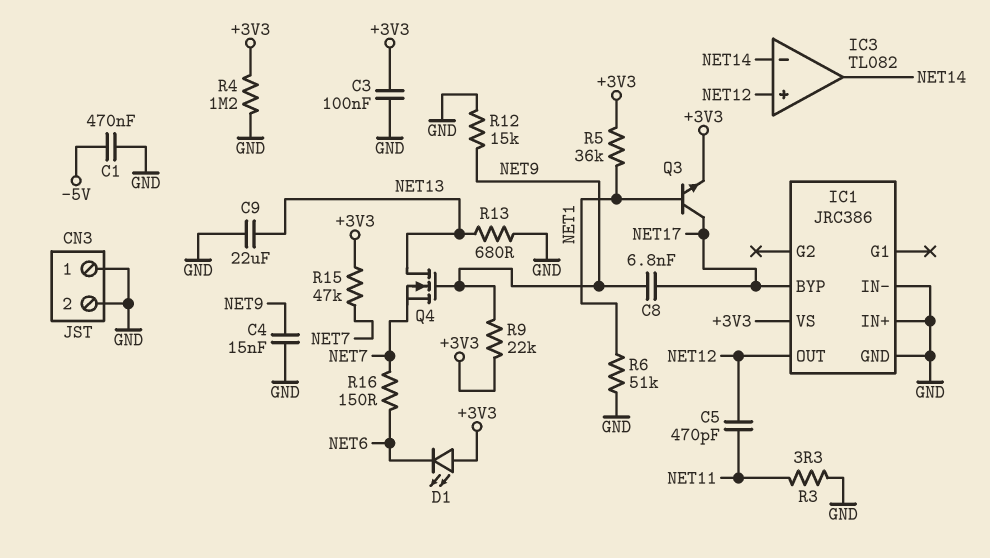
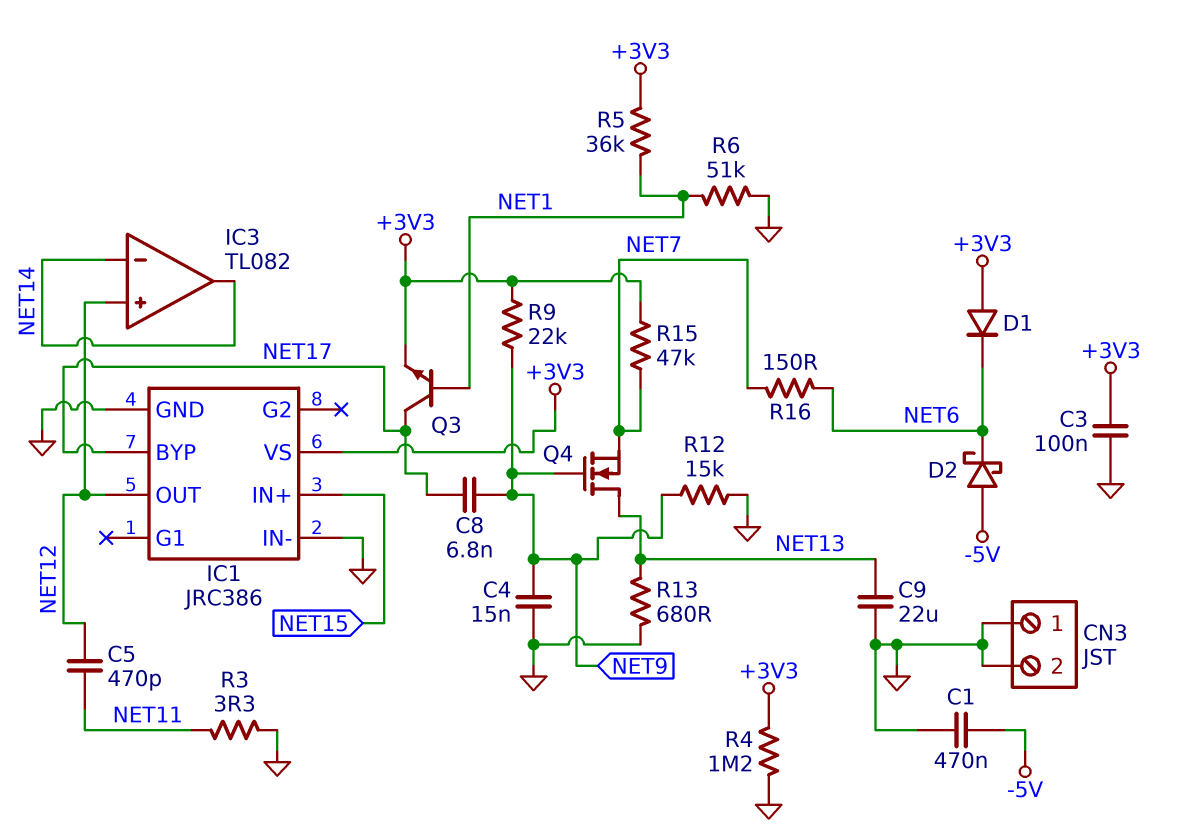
D1: LED (A +3V3, K NET6) -> diode (A +3V3, K NET6)
D2: none -> schottky (A -5V, K NET6)
IC1 pin IN+: GND -> NET15

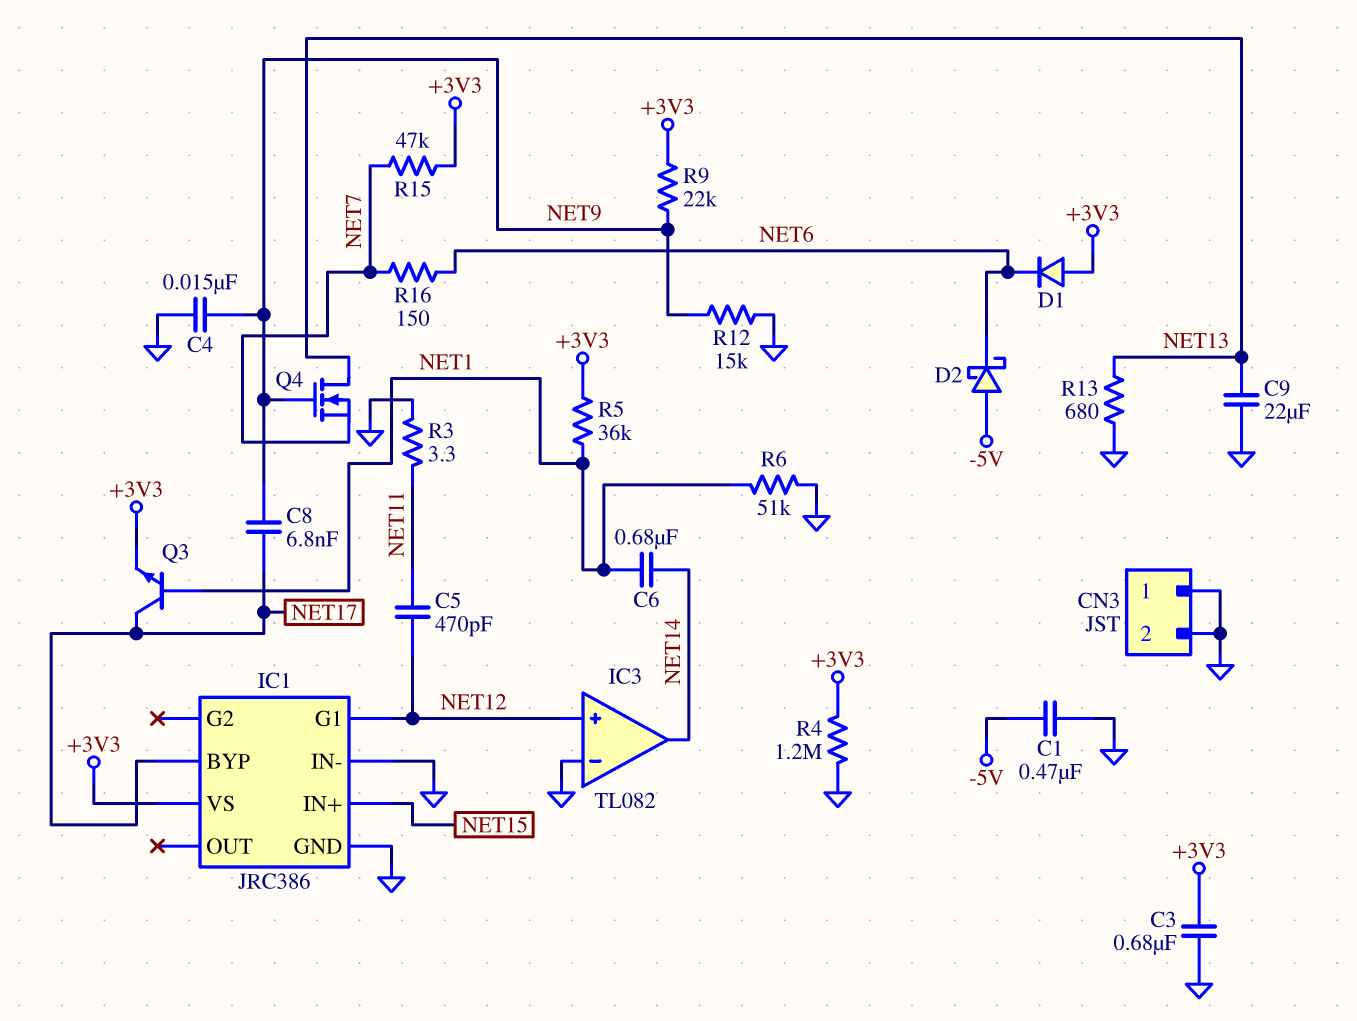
C3: 100nF (+3V3, GND) -> 680nF (+3V3, GND)
C6: none -> 680nF (NET1, NET14)
IC1 pin G1: none -> NET12
IC1 pin OUT: NET12 -> none
IC3 pin in-: NET14 -> GND

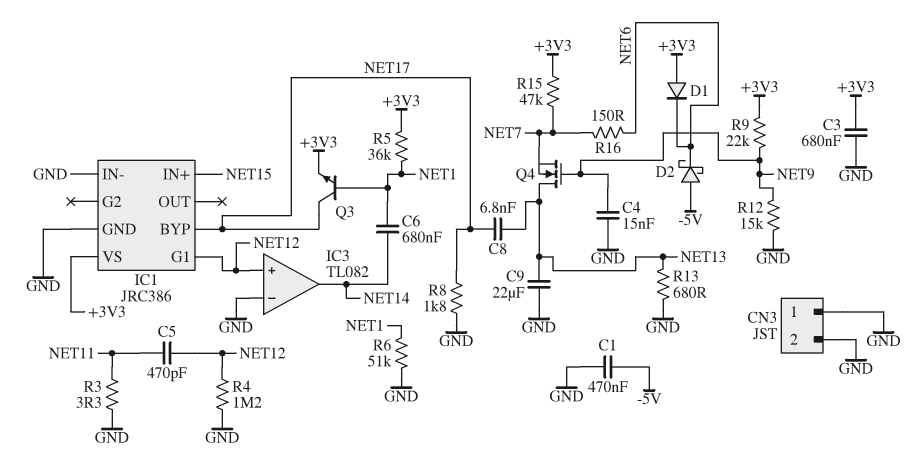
C8: 6.8nF (NET9, NET17) -> 6.8nF (NET13, NET17)
R4: 1.2M (+3V3, GND) -> 1.2M (GND, NET12)
R8: none -> 1.8k (GND, NET17)

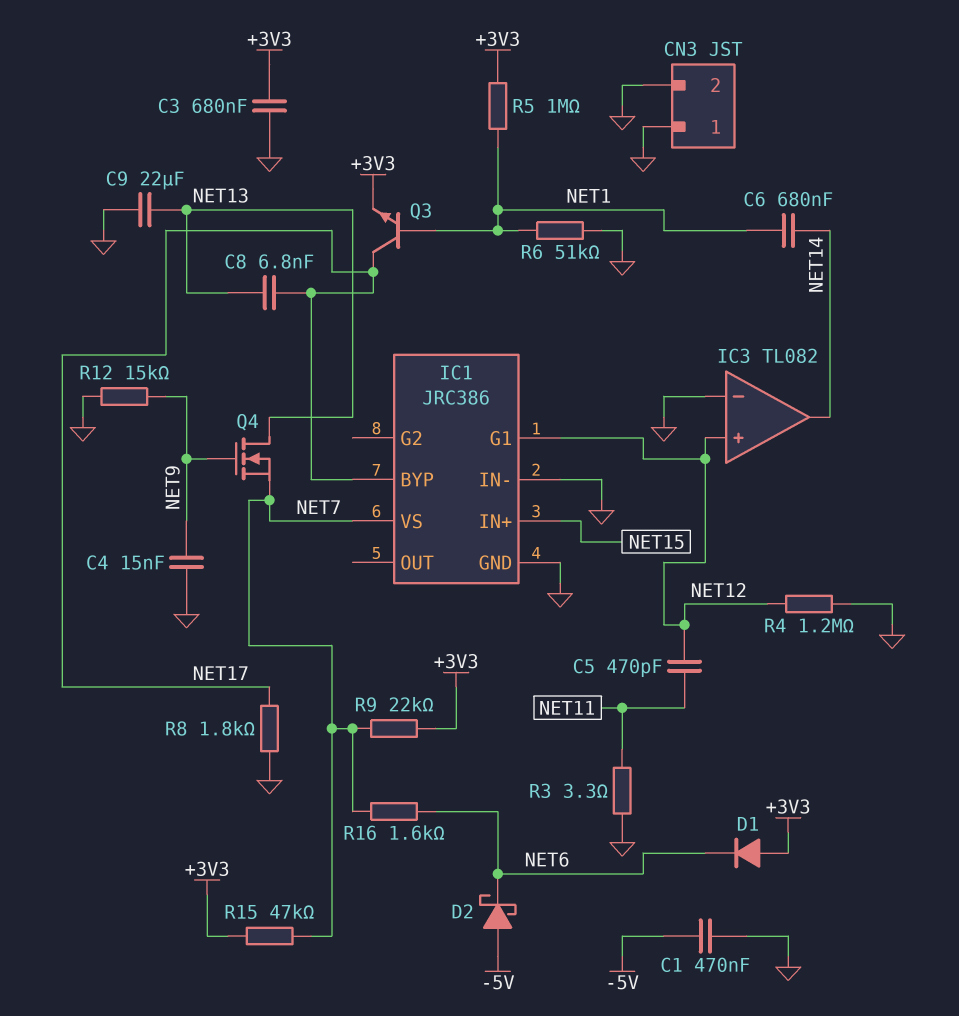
IC1 pin VS: +3V3 -> NET7
R5: 36k (+3V3, NET1) -> 1M (+3V3, NET1)
R9: 22k (+3V3, NET9) -> 22k (+3V3, NET7)
R13: 680 (GND, NET13) -> none
R16: 150 (NET6, NET7) -> 1.6k (NET6, NET7)

